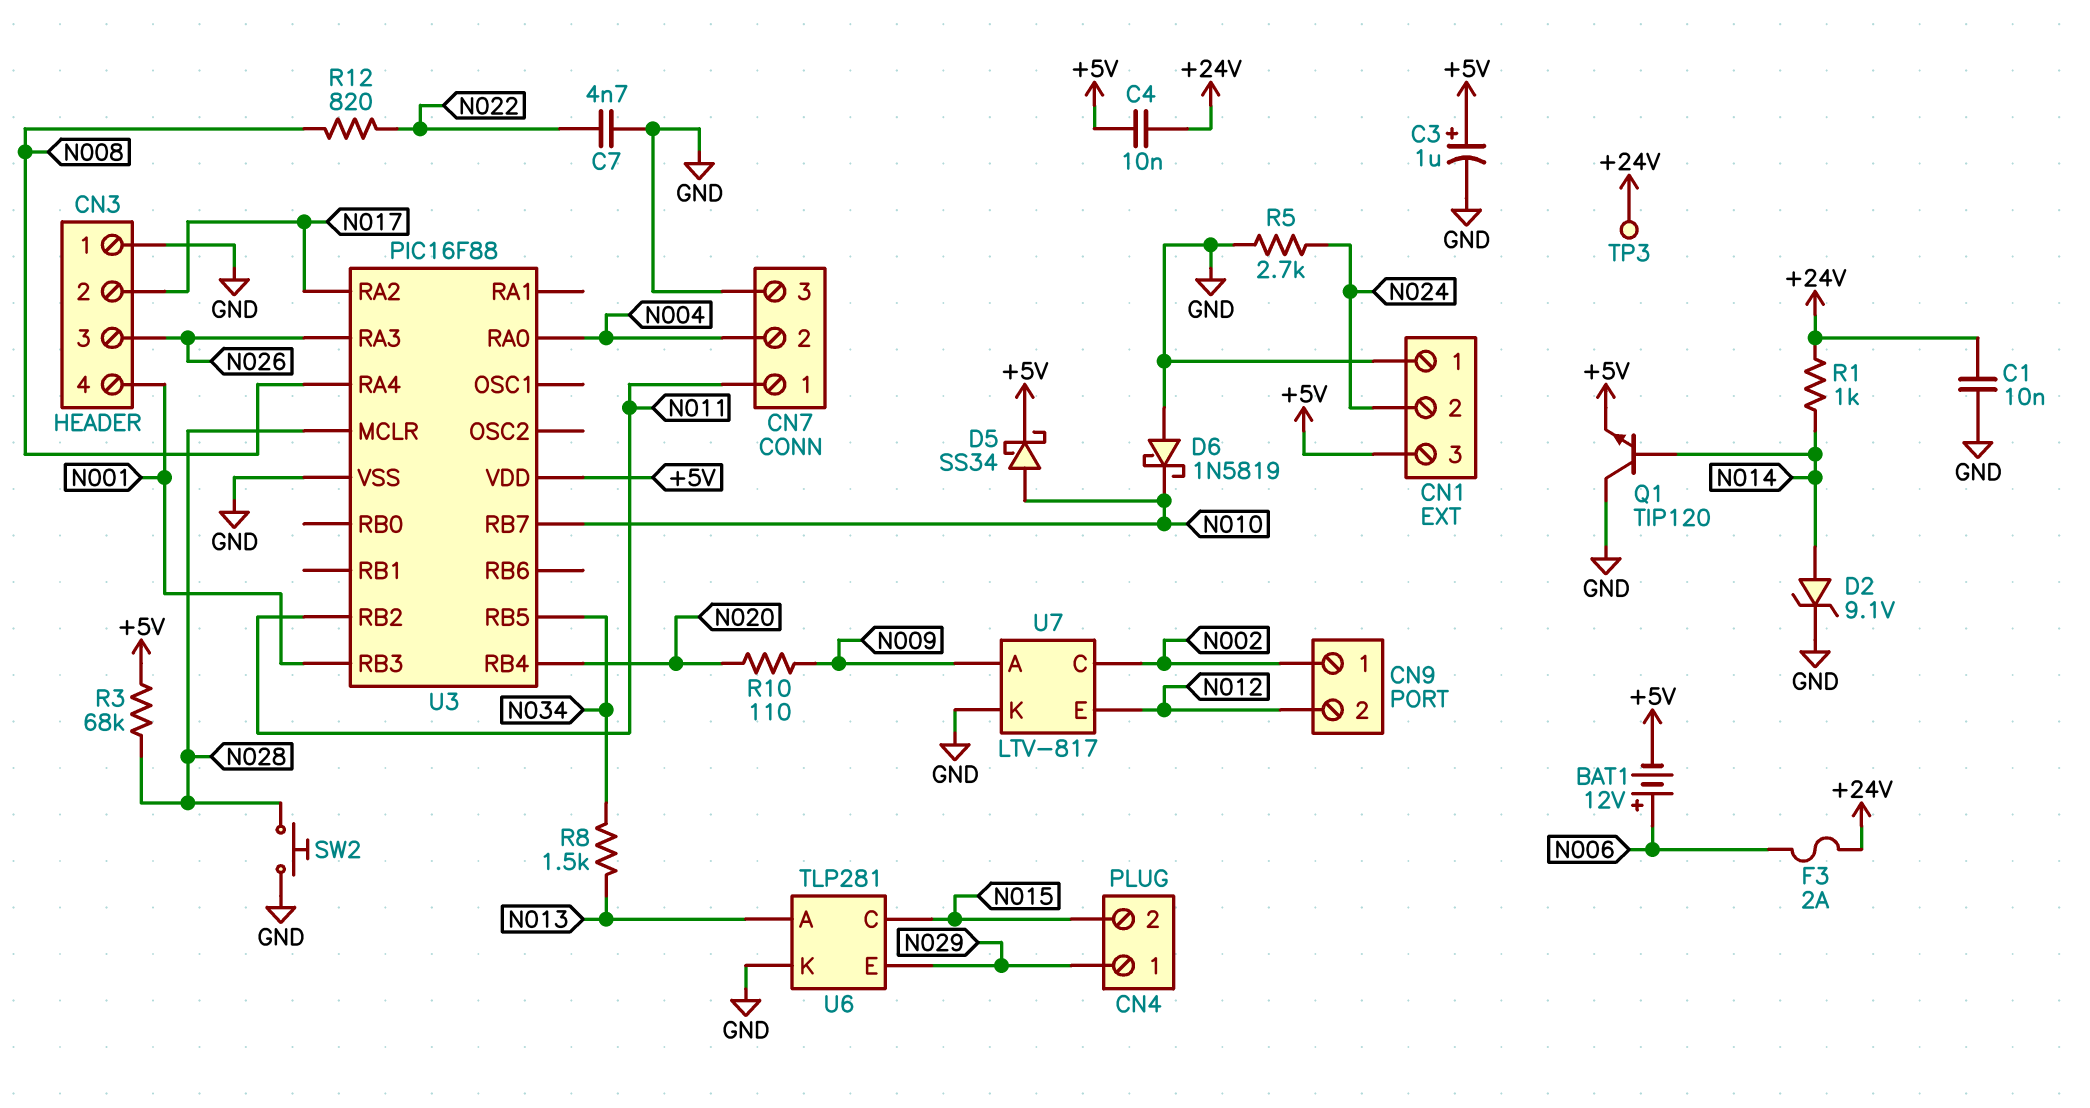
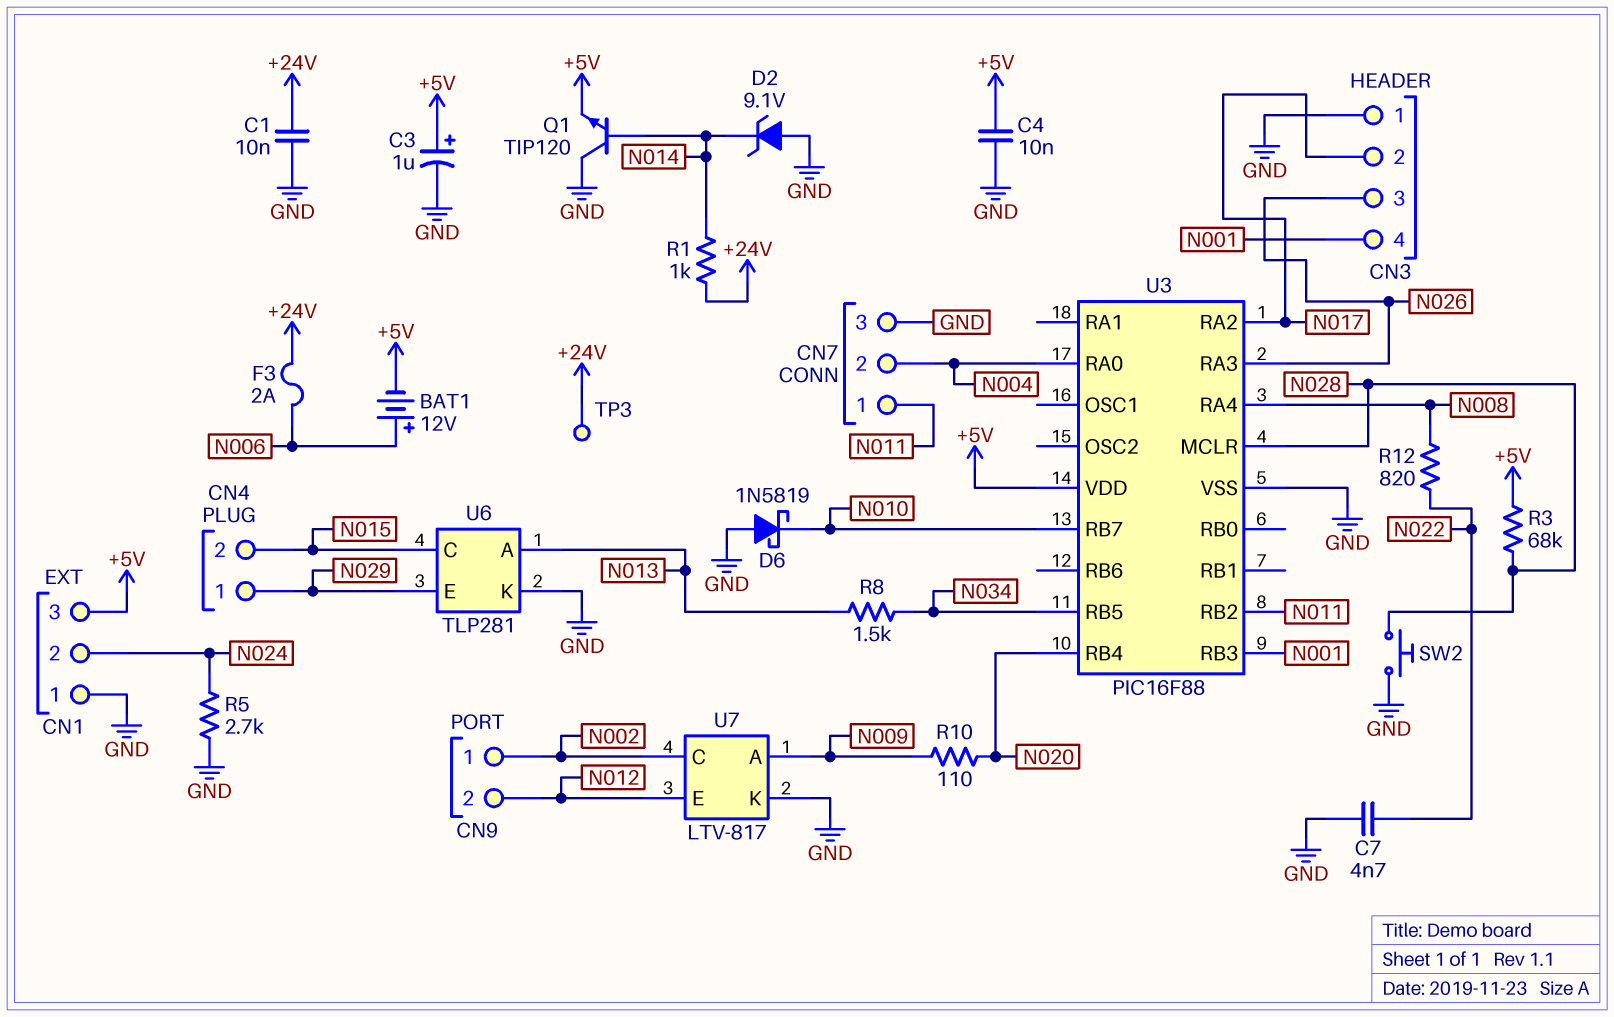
C4: 10nF (+5V, +24V) -> 10nF (+5V, GND)
D2: zener 9.1V (A N014, K GND) -> zener 9.1V (A GND, K N014)
D5: schottky SS34 (A N010, K +5V) -> none

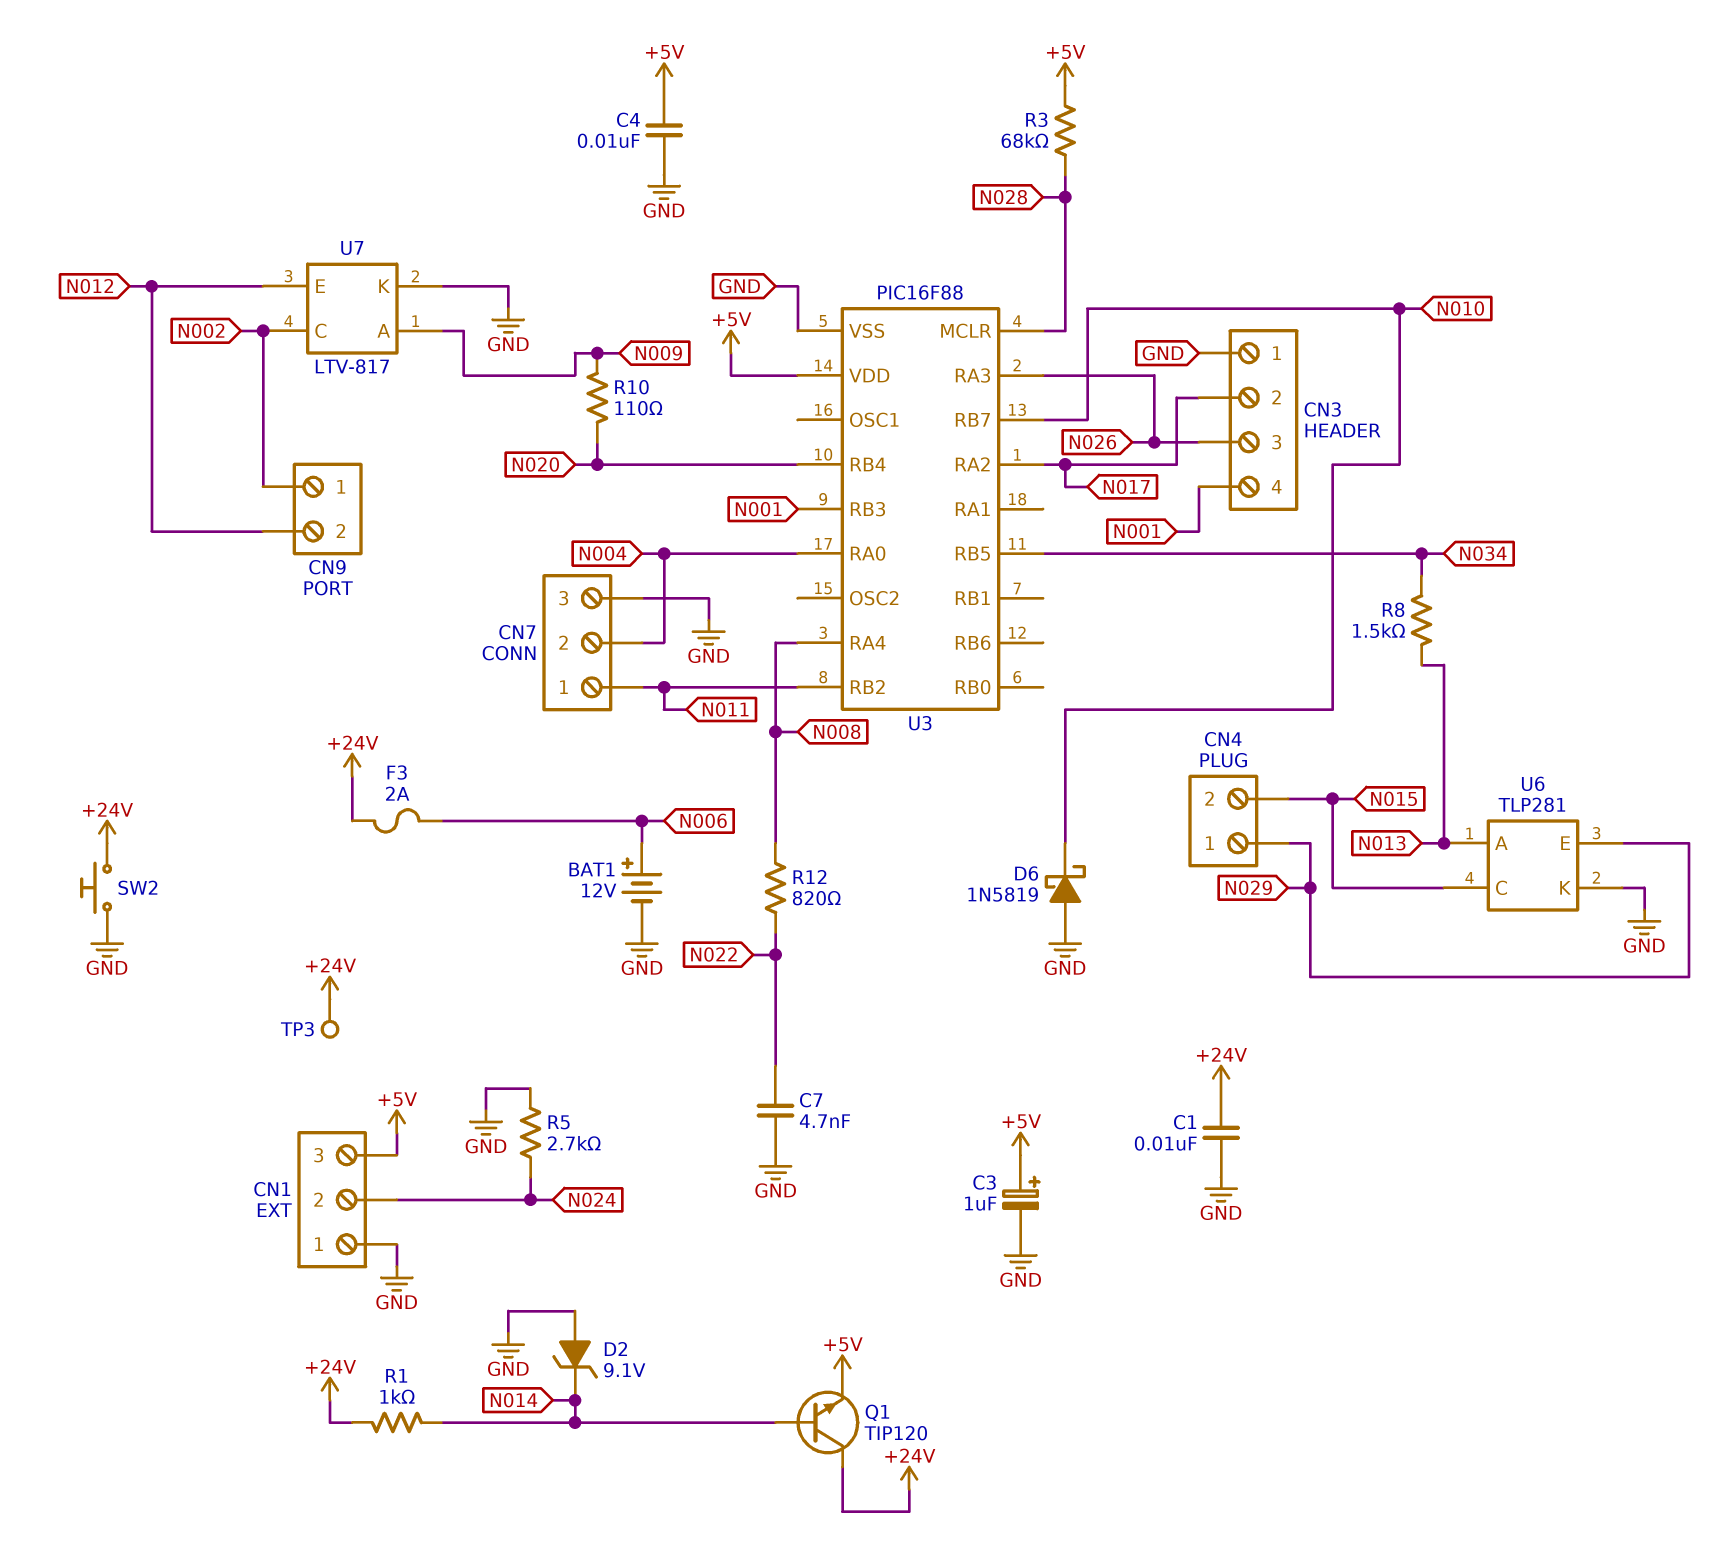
BAT1: 12V (plus N006, minus +5V) -> 12V (plus N006, minus GND)
Q1: NPN TIP120 (B N014, C GND, E +5V) -> NPN TIP120 (B N014, C +24V, E +5V)
SW2: button (GND, N028) -> button (+24V, GND)

